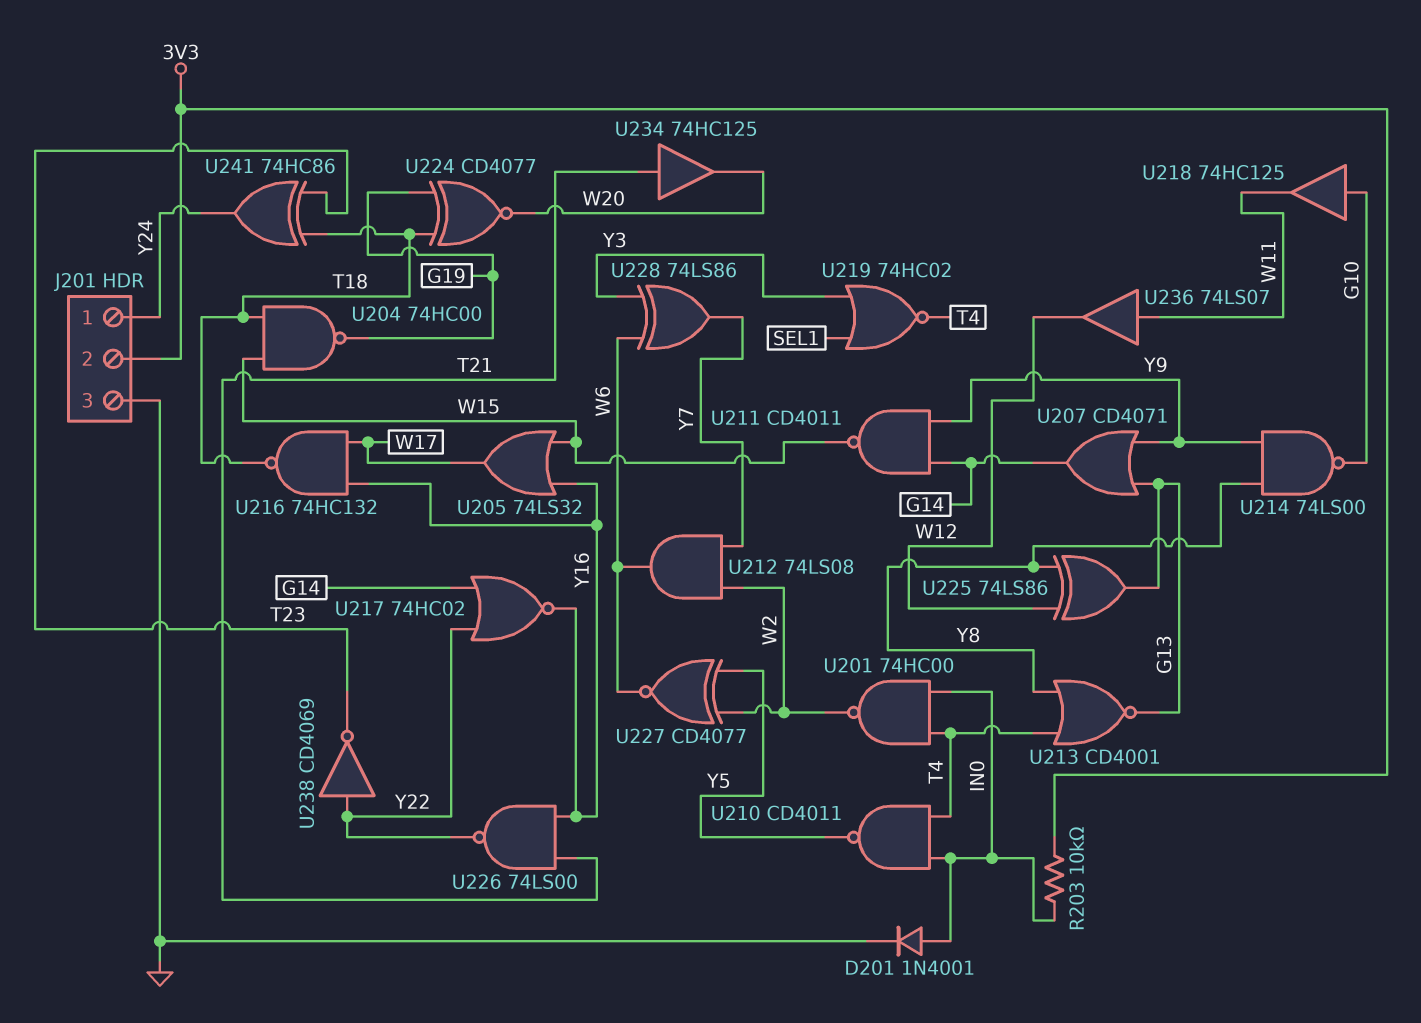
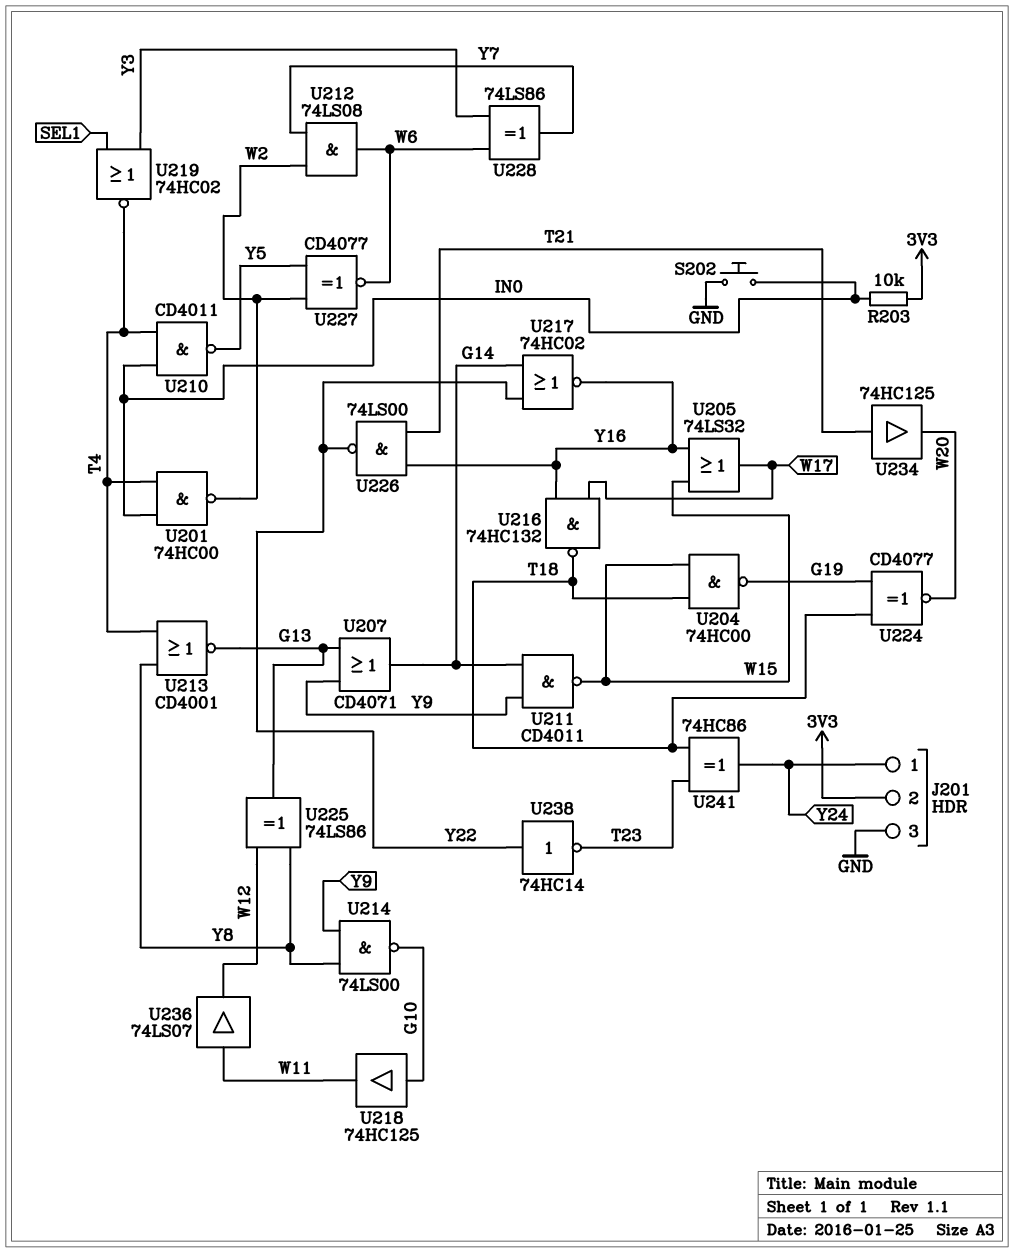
D201: diode 1N4001 (A IN0, K GND) -> none
S202: none -> button (GND, IN0)
U238: NOT CD4069 (in Y22, out T23) -> NOT 74HC14 (in Y22, out T23)

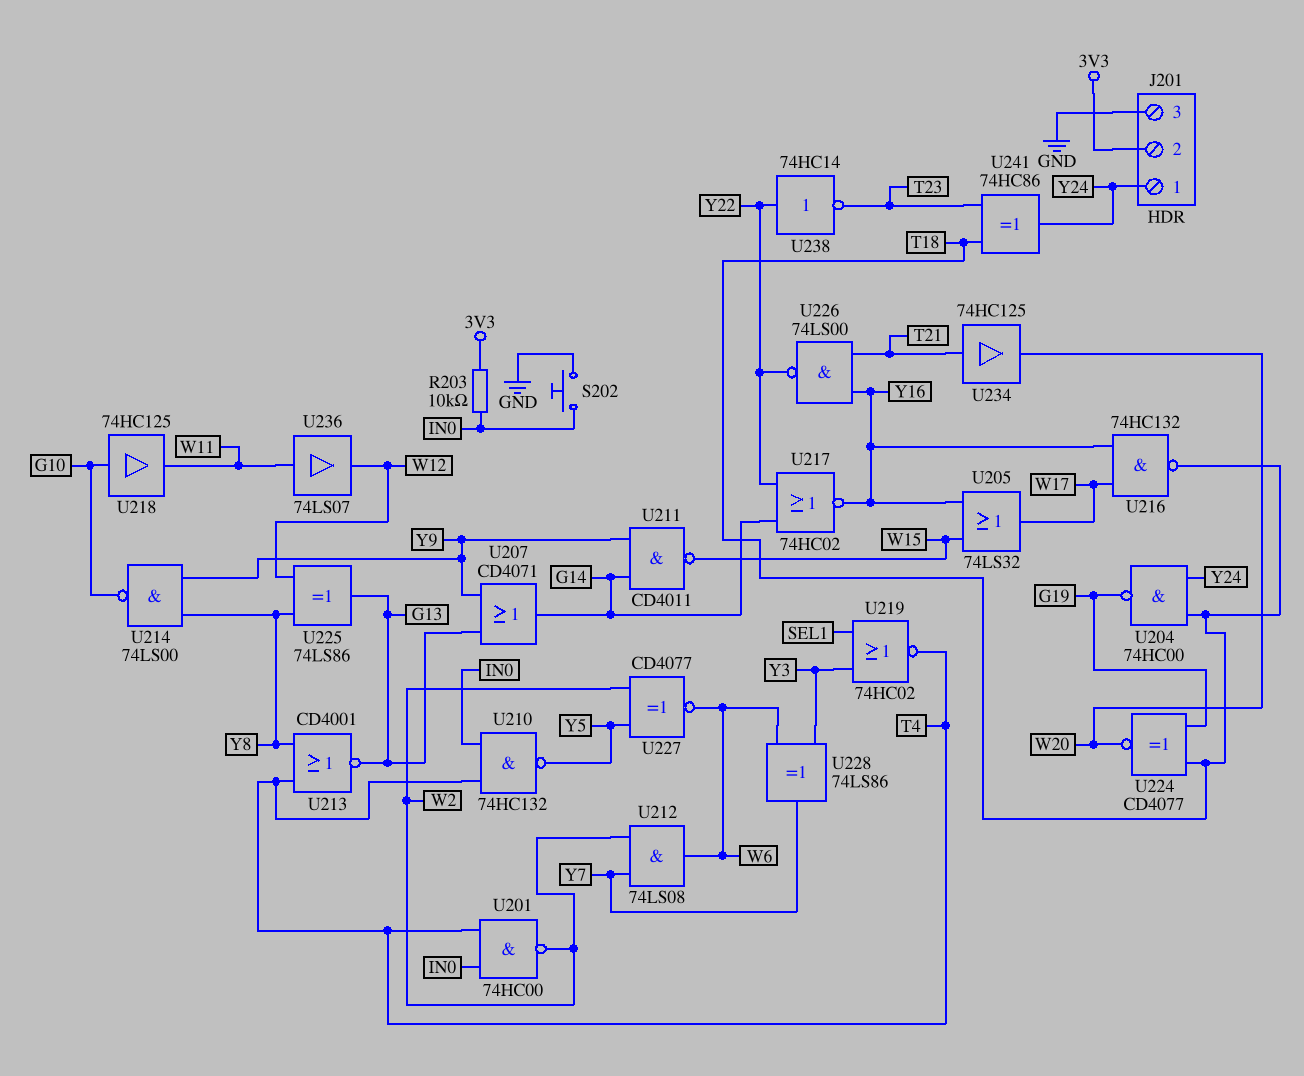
U204: NAND 74HC00 (in T18, in W15, out G19) -> NAND 74HC00 (in T18, in Y24, out G19)
U210: NAND CD4011 (in IN0, in T4, out Y5) -> NAND 74HC132 (in IN0, in T4, out Y5)

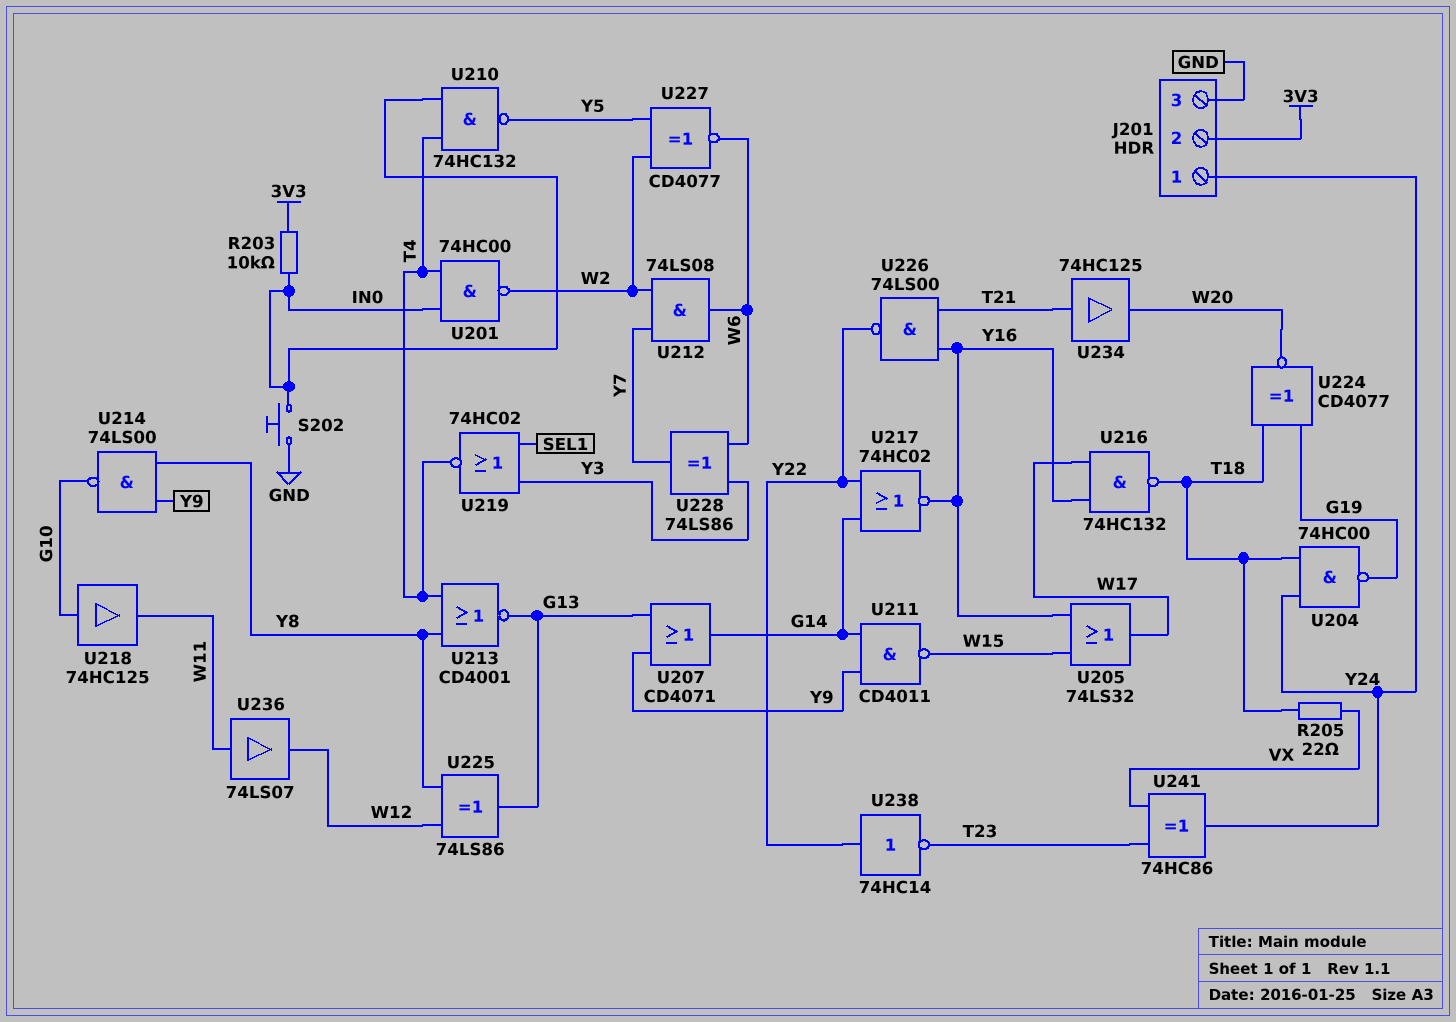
R205: none -> 22 (T18, VX)
U241: XOR 74HC86 (in T18, in T23, out Y24) -> XOR 74HC86 (in T23, in VX, out Y24)

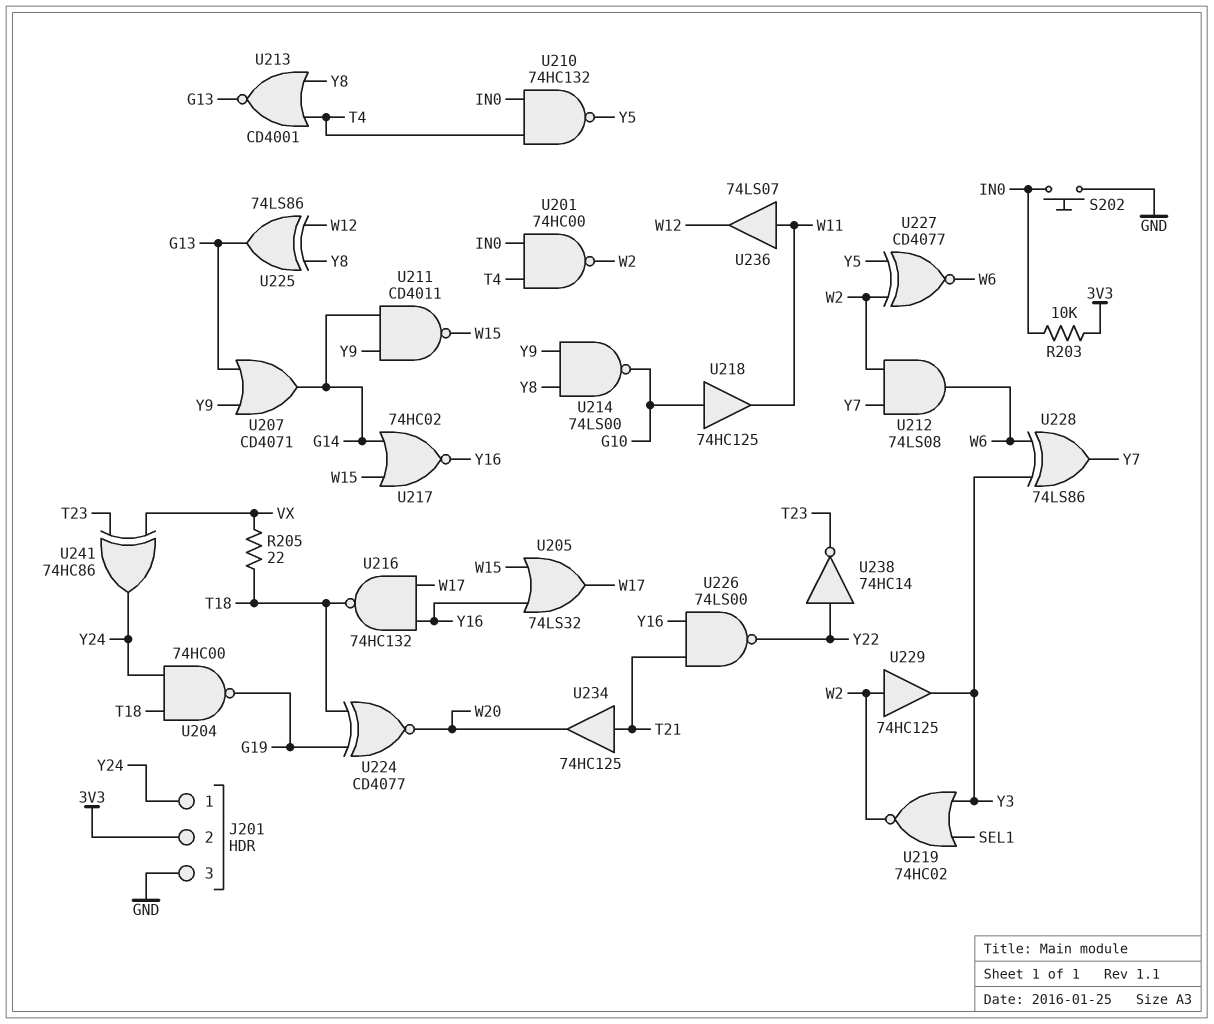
U217: NOR 74HC02 (in G14, in Y22, out Y16) -> NOR 74HC02 (in G14, in W15, out Y16)
U219: NOR 74HC02 (in SEL1, in Y3, out T4) -> NOR 74HC02 (in SEL1, in Y3, out W2)
U229: none -> buffer 74HC125 (in W2, out Y3)

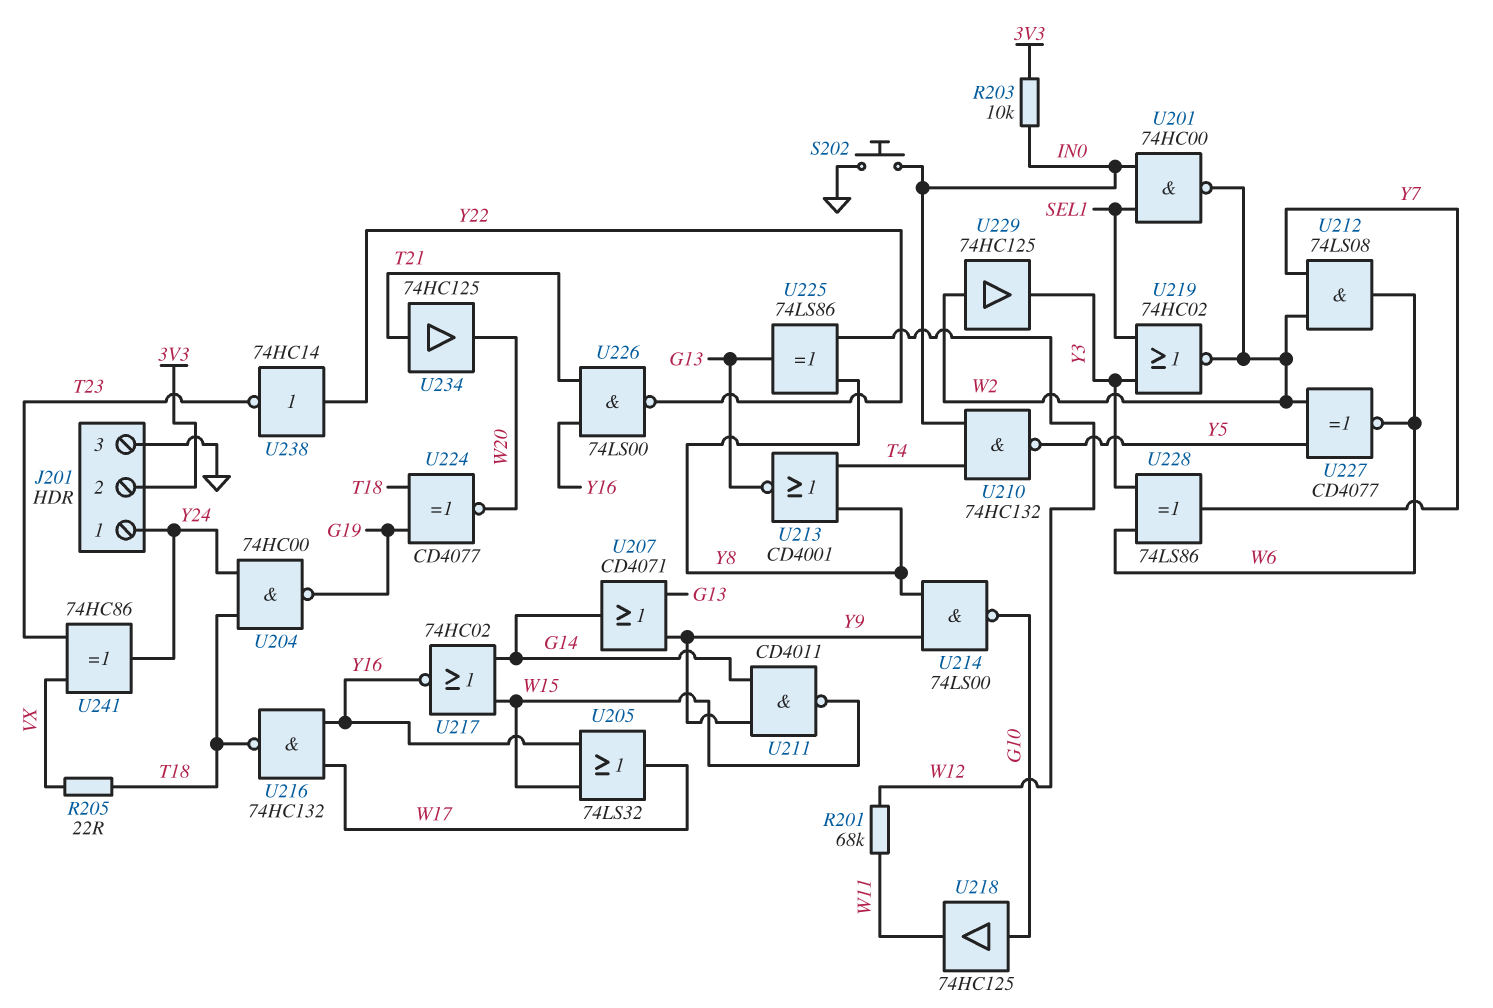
R201: none -> 68k (W11, W12)
U201: NAND 74HC00 (in IN0, in T4, out W2) -> NAND 74HC00 (in IN0, in SEL1, out W2)
U236: buffer 74LS07 (in W11, out W12) -> none

